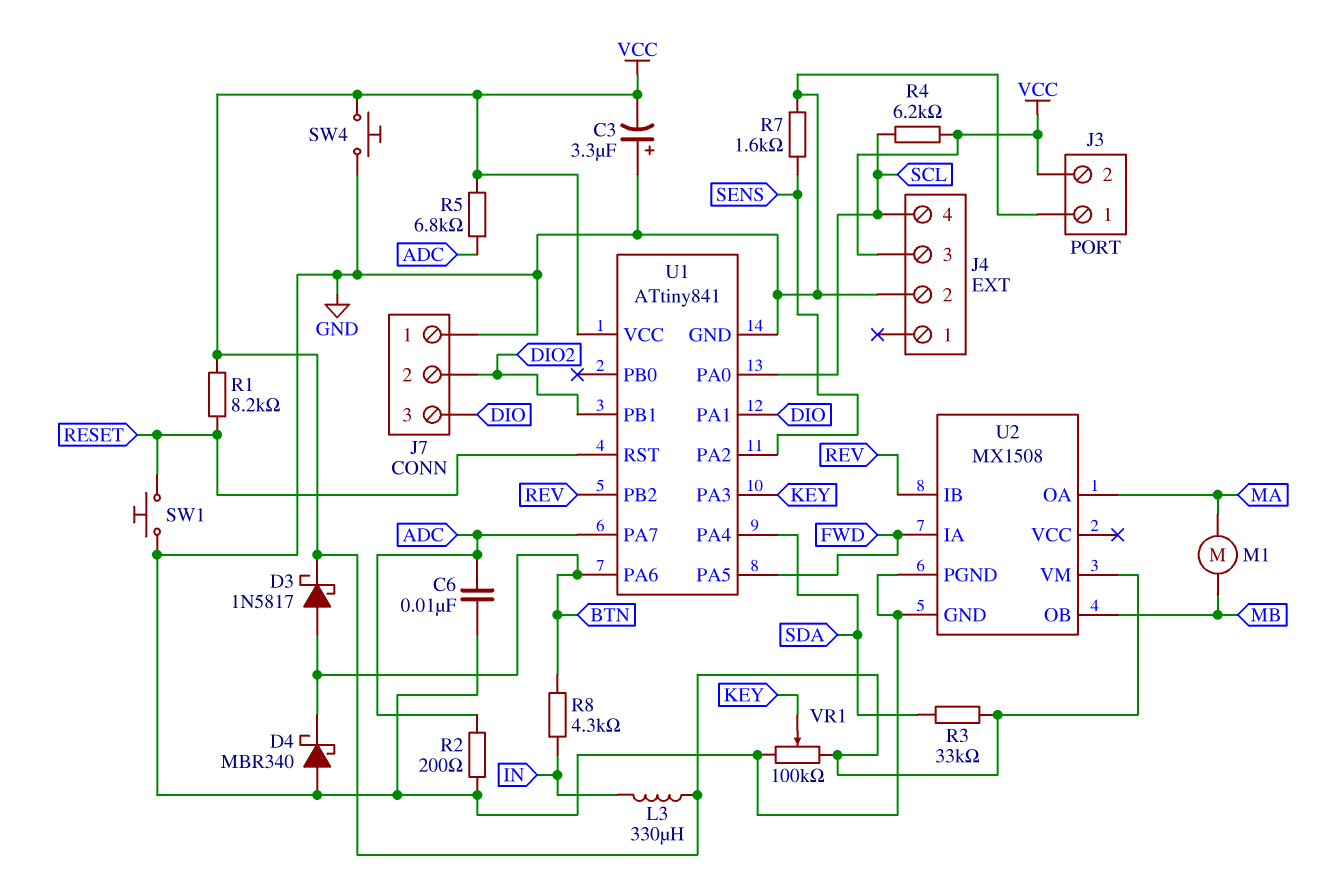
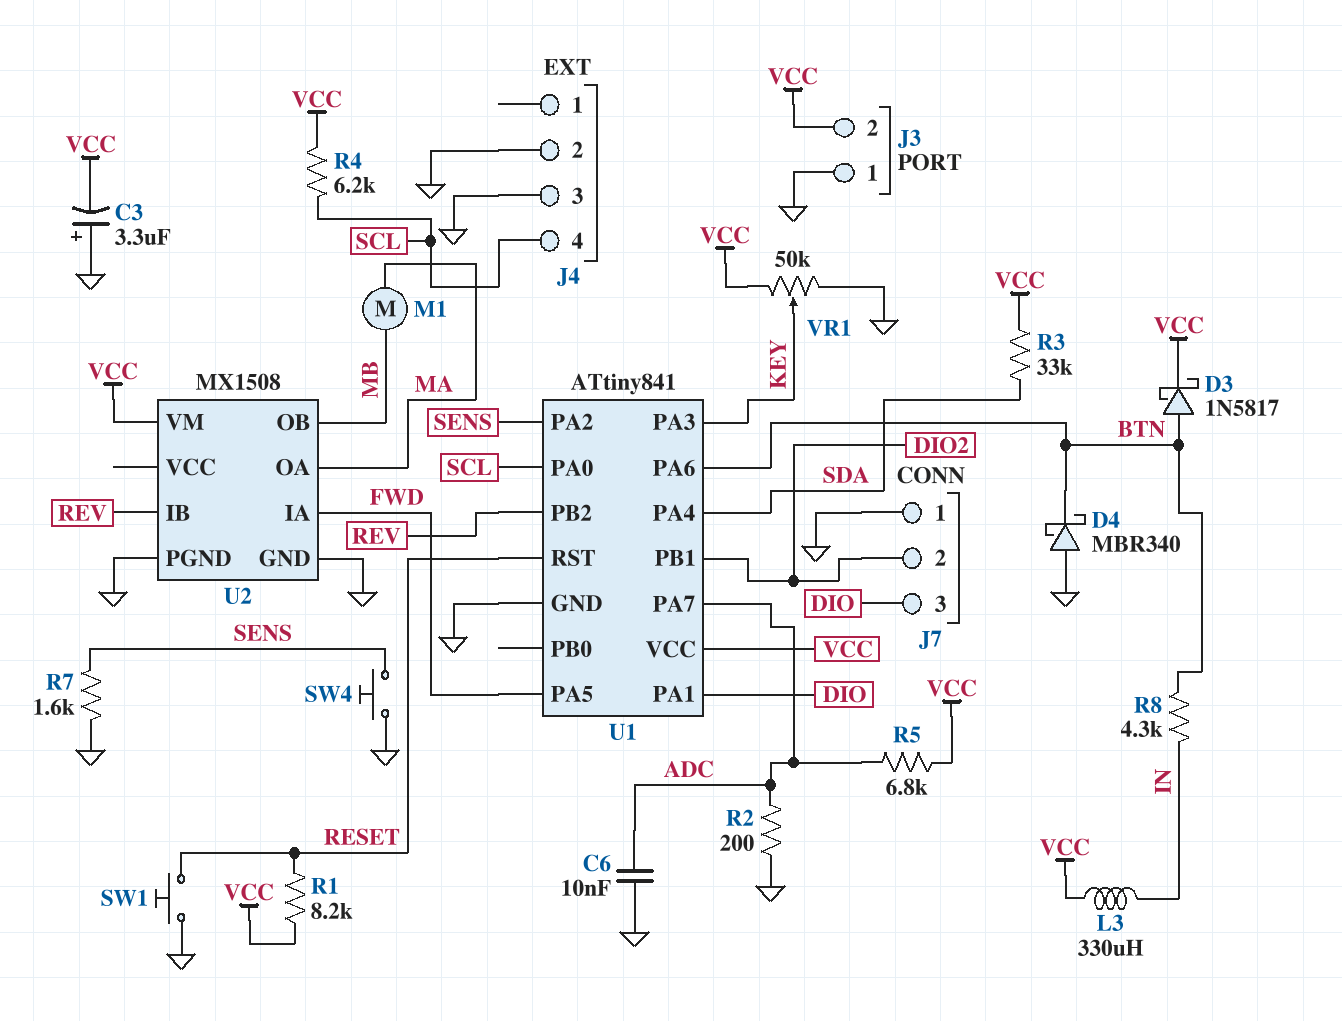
J4 pin 3: VCC -> GND
SW4: button (GND, VCC) -> button (GND, SENS)
VR1: 100k (GND, VCC, wiper KEY) -> 50k (GND, VCC, wiper KEY)

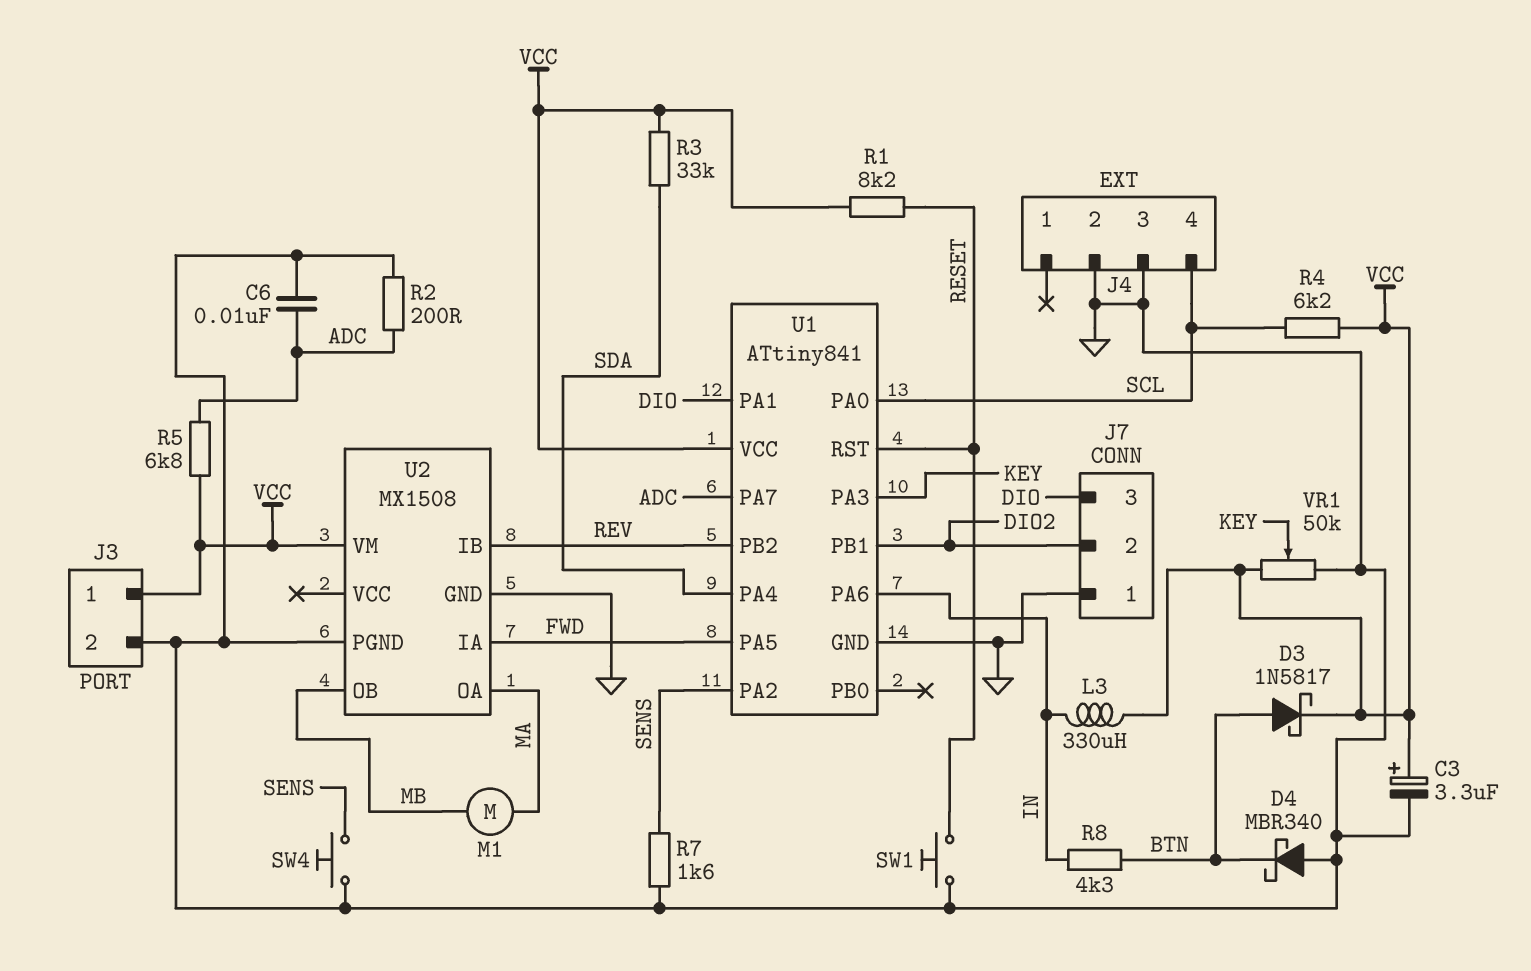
C3: 3.3uF (plus GND, minus VCC) -> 3.3uF (plus VCC, minus GND)
J3 pin 1: GND -> VCC
J3 pin 2: VCC -> GND
U1 pin PA6: BTN -> IN

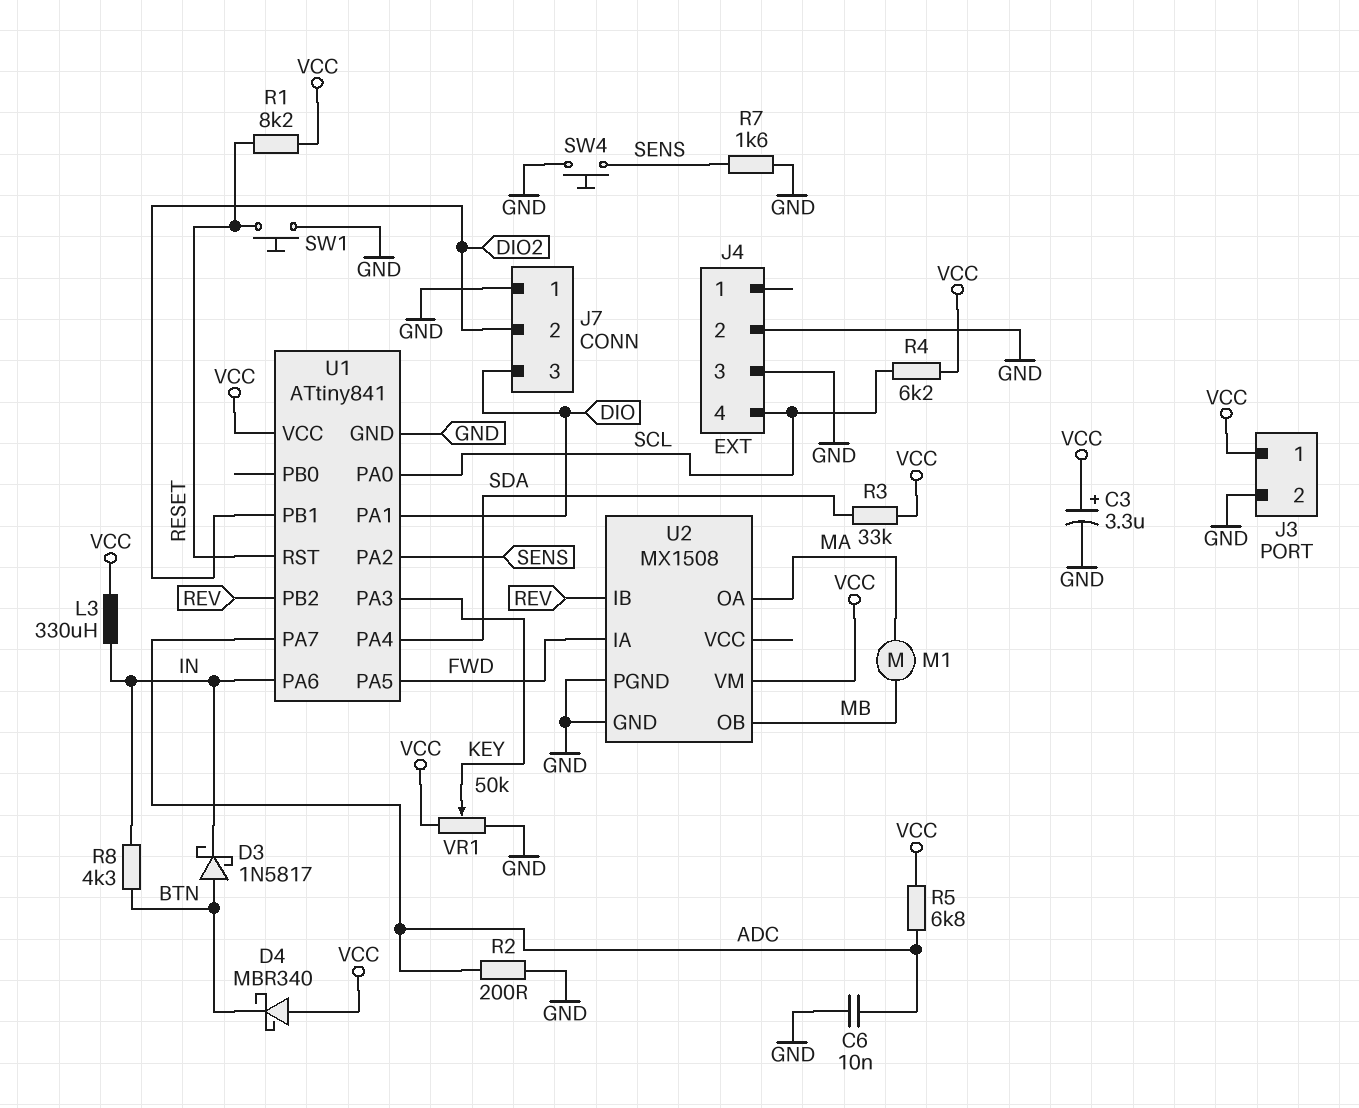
D3: schottky 1N5817 (A BTN, K VCC) -> schottky 1N5817 (A BTN, K IN)
D4: schottky MBR340 (A GND, K BTN) -> schottky MBR340 (A VCC, K BTN)

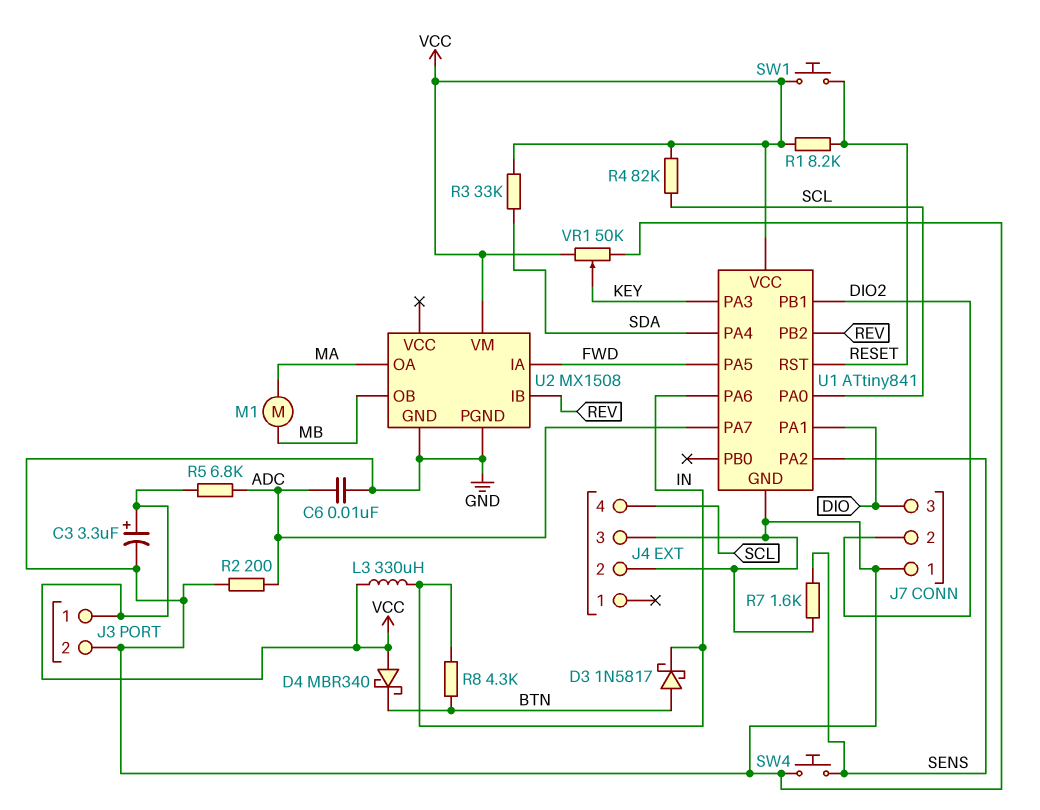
R4: 6.2k (SCL, VCC) -> 82k (SCL, VCC)
SW1: button (GND, RESET) -> button (RESET, VCC)

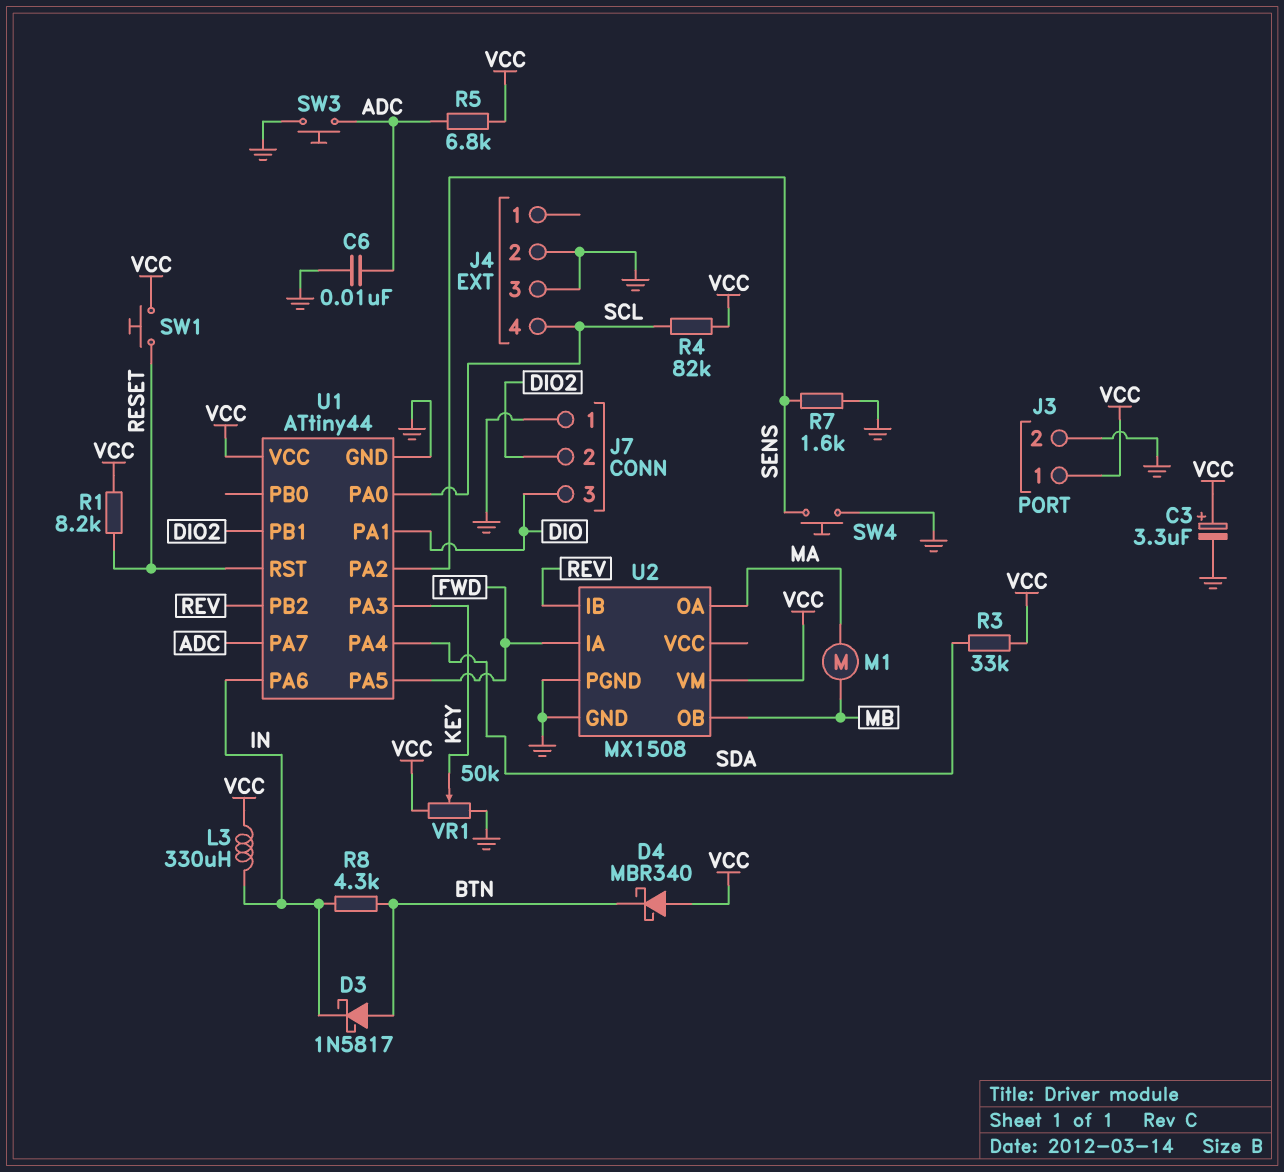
R2: 200 (ADC, GND) -> none
SW3: none -> button (ADC, GND)
U1: ATtiny841 -> ATtiny44

